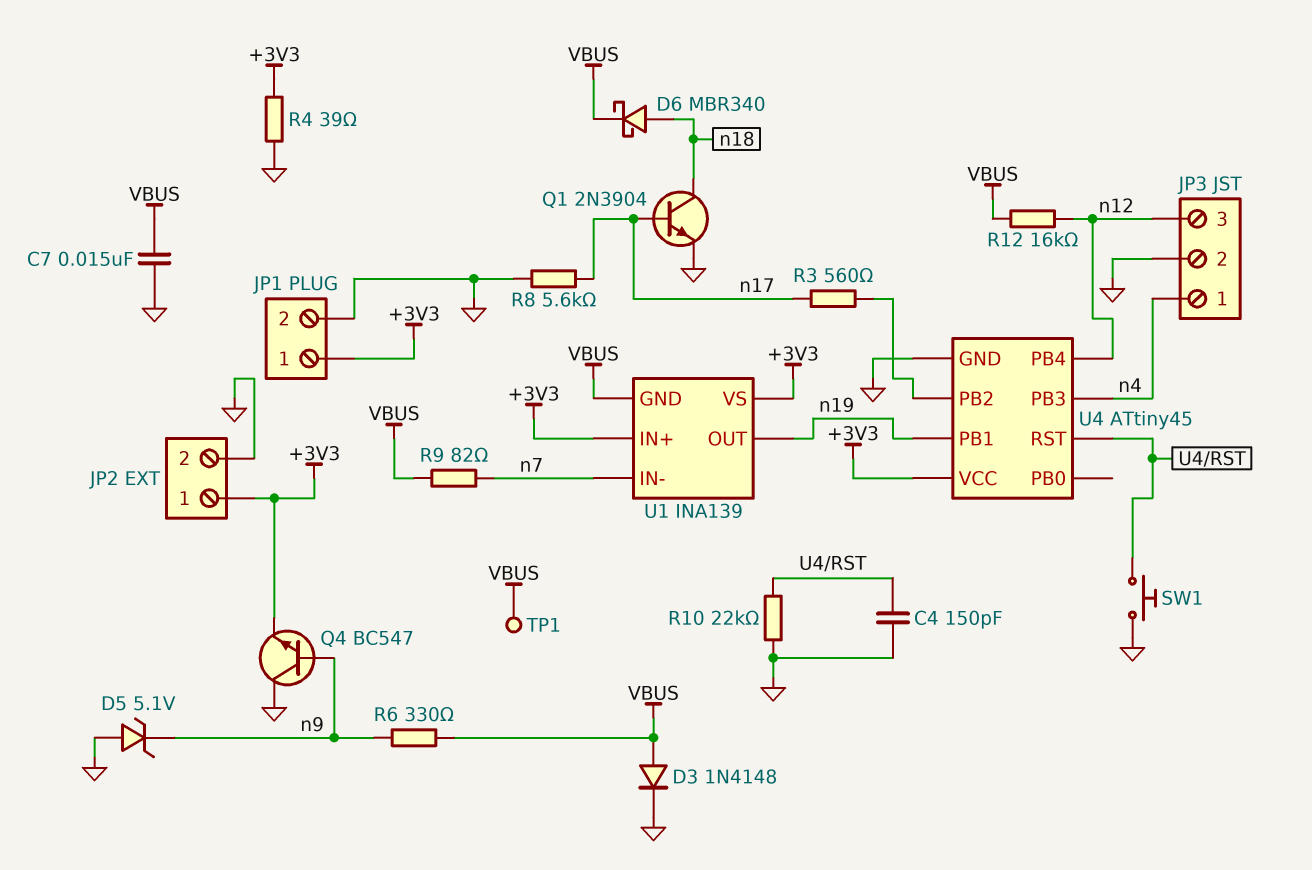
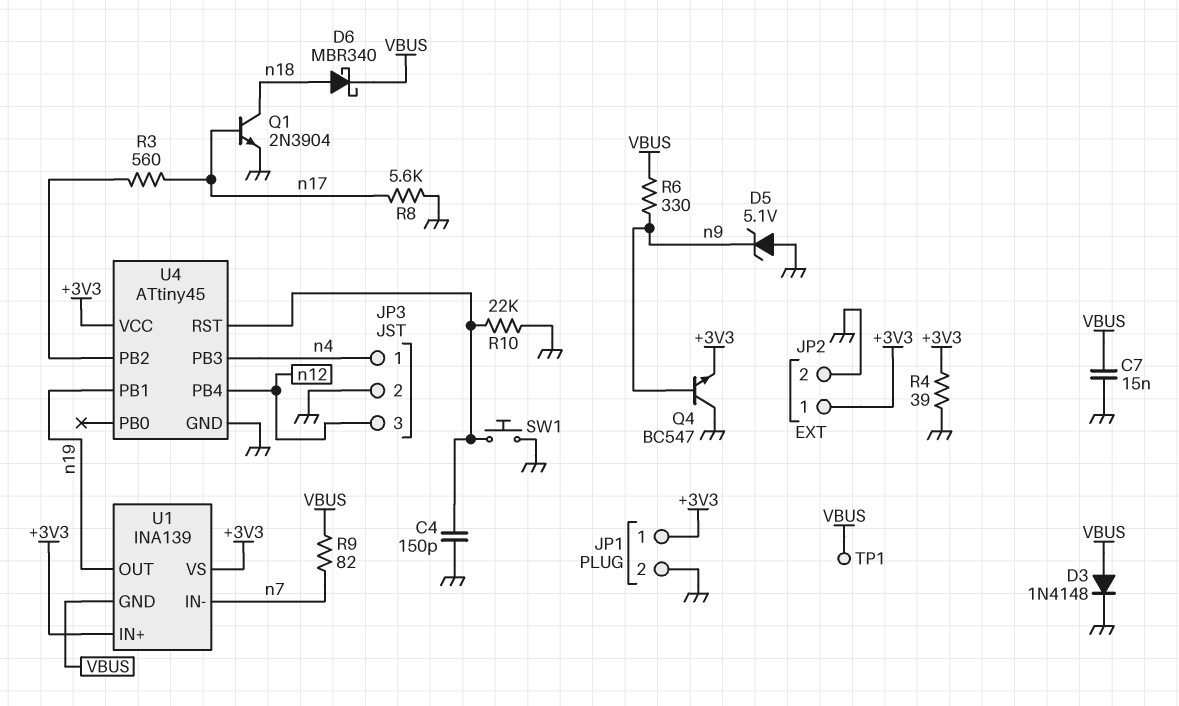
R12: 16k (VBUS, n12) -> none

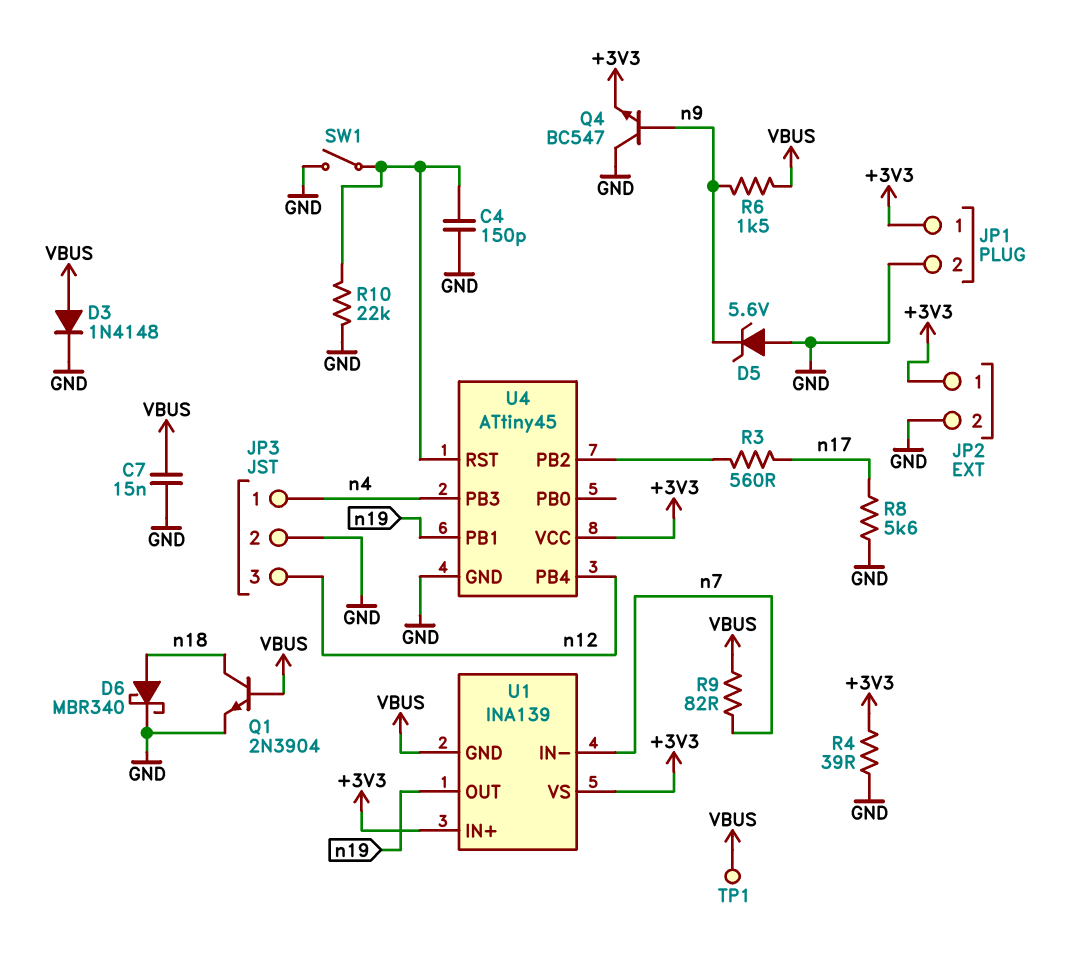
D5: zener 5.1V (A GND, K n9) -> zener 5.6V (A GND, K n9)
D6: schottky MBR340 (A n18, K VBUS) -> schottky MBR340 (A n18, K GND)
Q1: NPN 2N3904 (B n17, C n18, E GND) -> NPN 2N3904 (B VBUS, C n18, E GND)
R6: 330 (VBUS, n9) -> 1.5k (VBUS, n9)
SW1: button (GND, U4/RST) -> switch (GND, U4/RST)

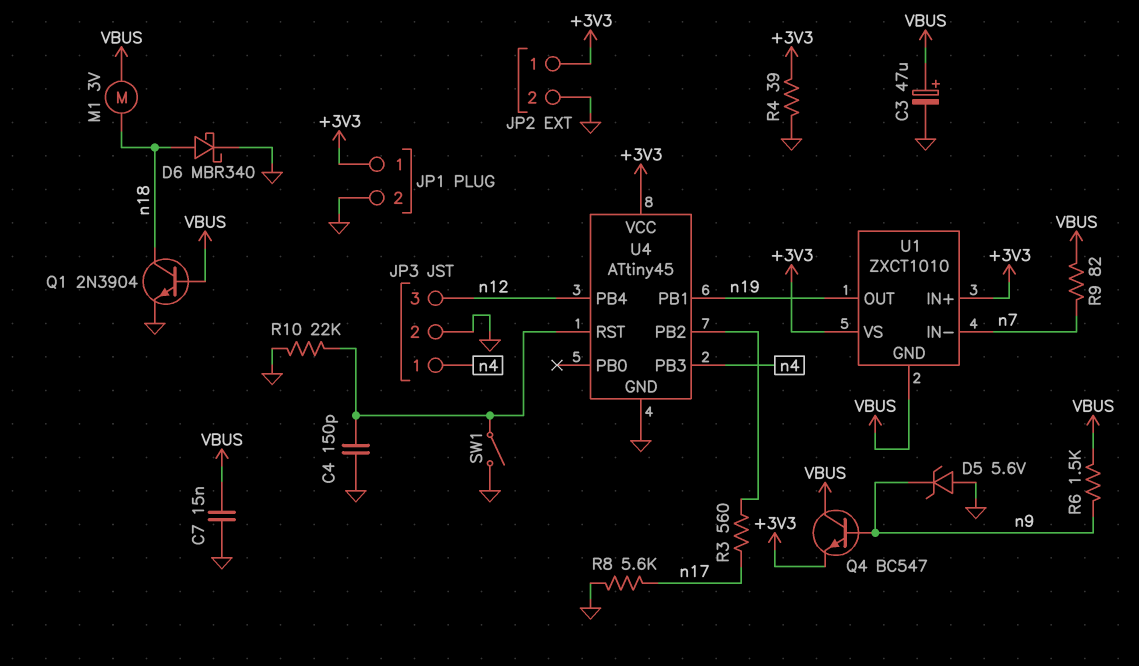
C3: none -> 47uF (plus VBUS, minus GND)
D3: diode 1N4148 (A VBUS, K GND) -> none
M1: none -> motor 3V (VBUS, n18)
Q4: NPN BC547 (B n9, C GND, E +3V3) -> NPN BC547 (B n9, C VBUS, E +3V3)
TP1: test point (VBUS) -> none
U1: INA139 -> ZXCT1010

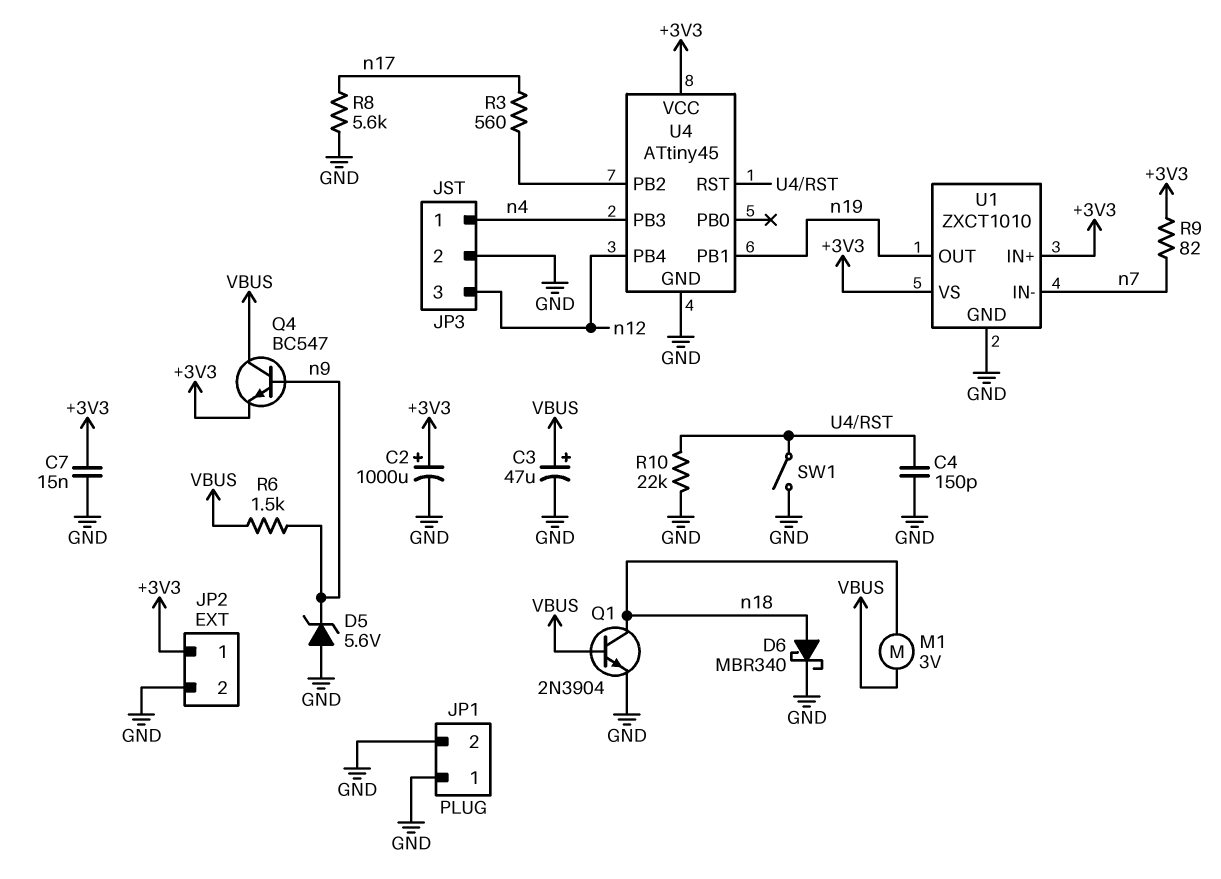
C2: none -> 1000uF (plus +3V3, minus GND)
C7: 15nF (GND, VBUS) -> 15nF (+3V3, GND)
JP1 pin 1: +3V3 -> GND
R4: 39 (+3V3, GND) -> none
R9: 82 (VBUS, n7) -> 82 (+3V3, n7)
U1 pin GND: VBUS -> GND

